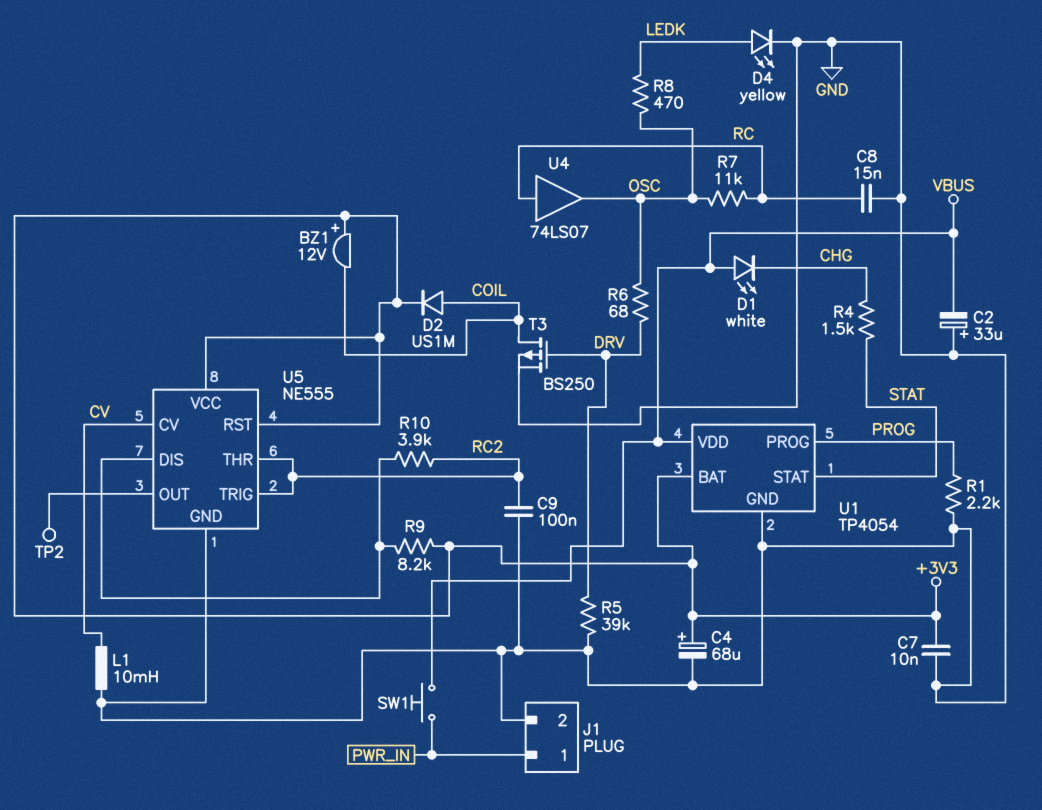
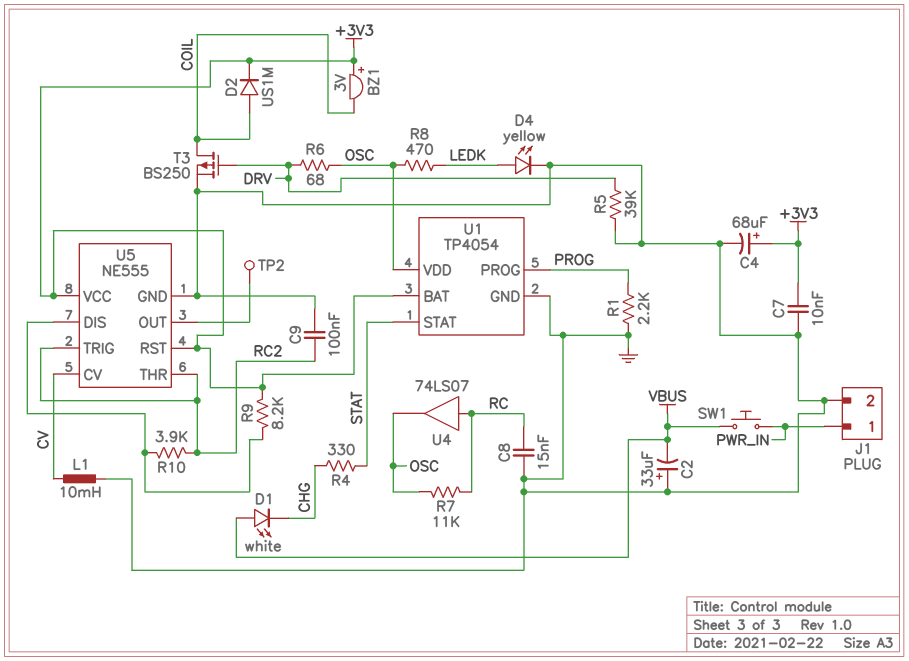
BZ1: buzzer 12V (plus +3V3, minus COIL) -> buzzer 3V (plus +3V3, minus COIL)
R4: 1.5k (CHG, STAT) -> 330 (CHG, STAT)
U1 pin VDD: VBUS -> OSC

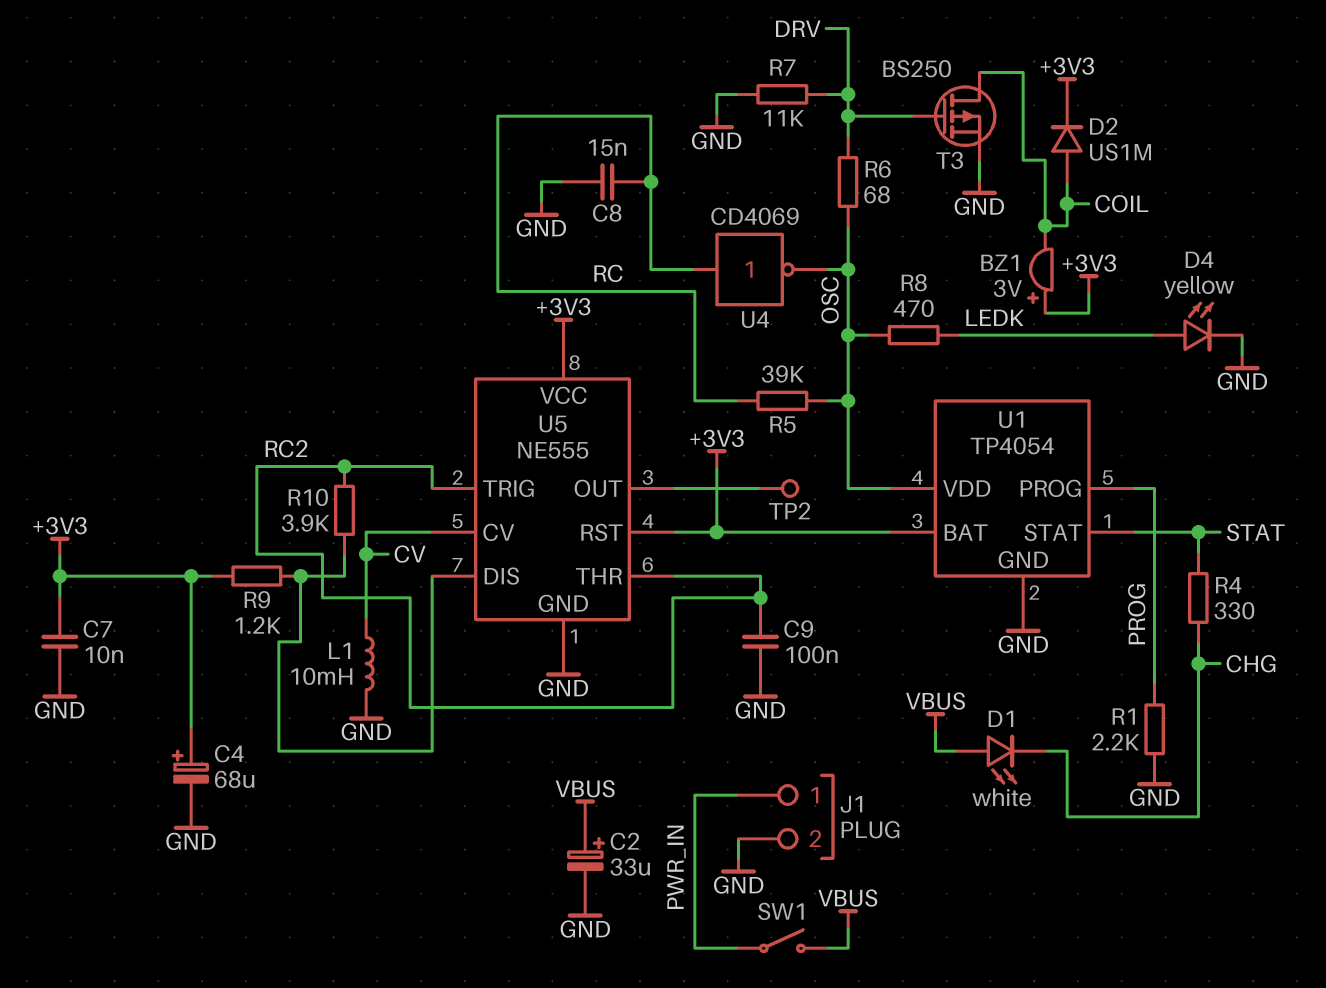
C2: 33uF (plus GND, minus VBUS) -> 33uF (plus VBUS, minus GND)
R5: 39k (DRV, GND) -> 39k (OSC, RC)
R7: 11k (OSC, RC) -> 11k (DRV, GND)
R9: 8.2k (+3V3, U5/DIS) -> 1.2k (+3V3, U5/DIS)
SW1: button (PWR_IN, VBUS) -> switch (PWR_IN, VBUS)
U4: buffer 74LS07 (in RC, out OSC) -> NOT CD4069 (in RC, out OSC)

